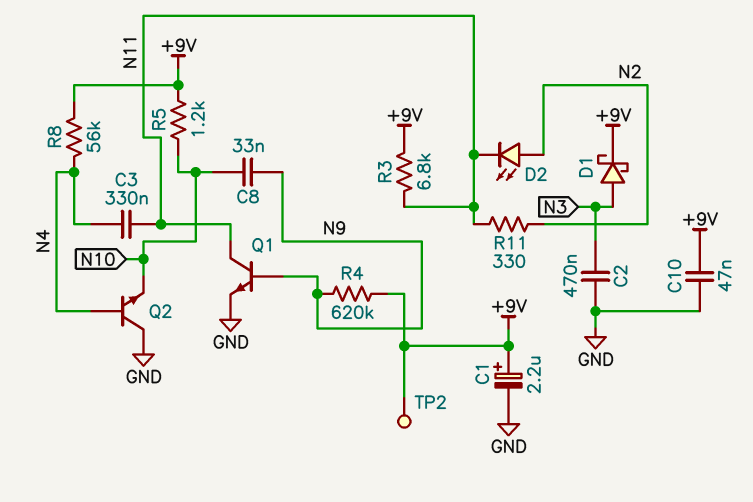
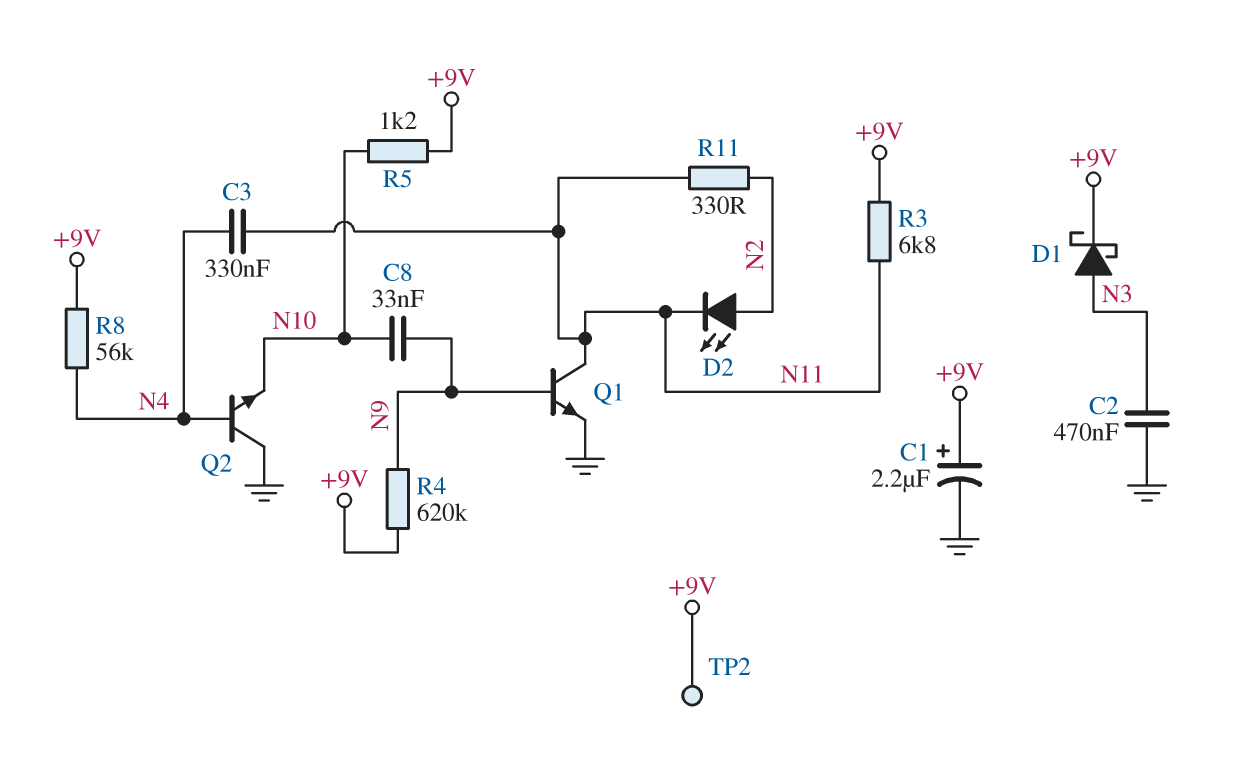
C10: 47nF (+9V, GND) -> none

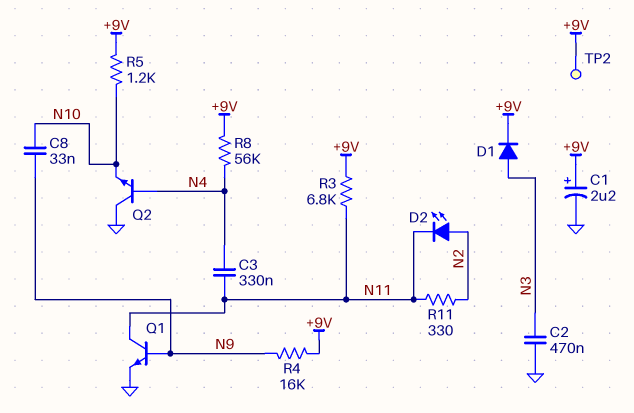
D1: schottky (A N3, K +9V) -> diode (A N3, K +9V)
R4: 620k (+9V, N9) -> 16k (+9V, N9)

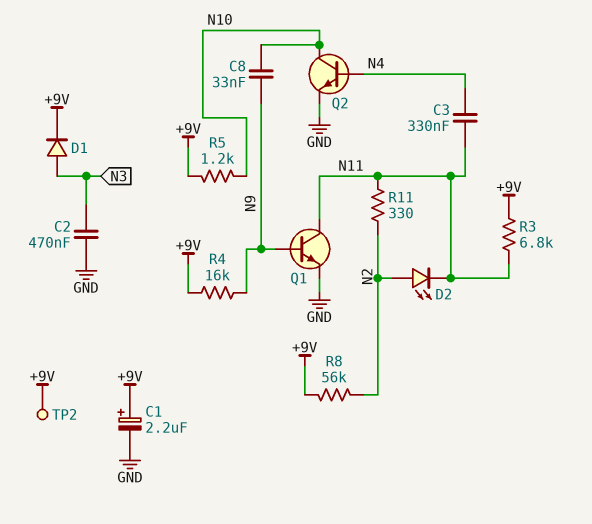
Q2: NPN (B N4, C GND, E N10) -> NPN (B N4, C N10, E GND)
R8: 56k (+9V, N4) -> 56k (+9V, N2)

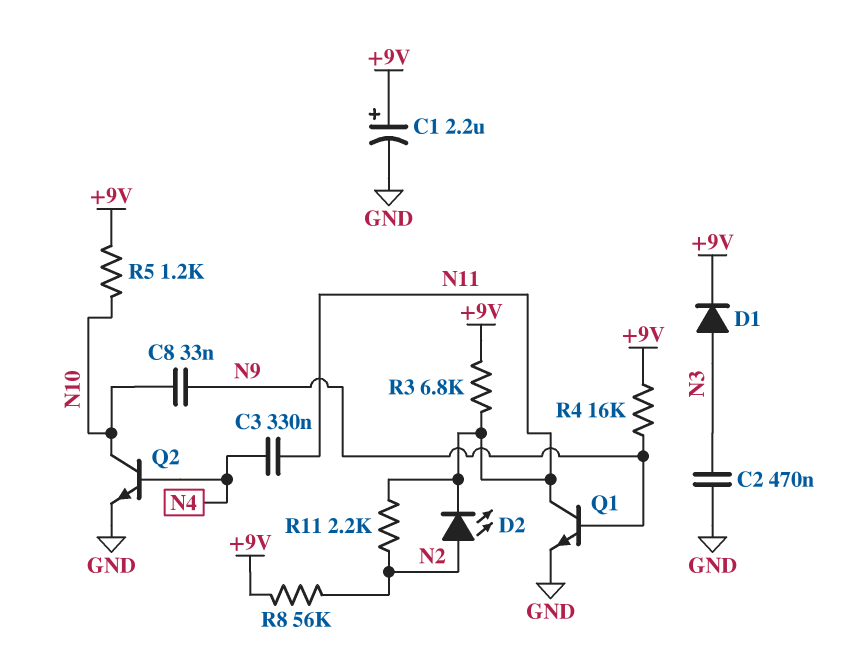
R11: 330 (N2, N11) -> 2.2k (N2, N11)
TP2: test point (+9V) -> none

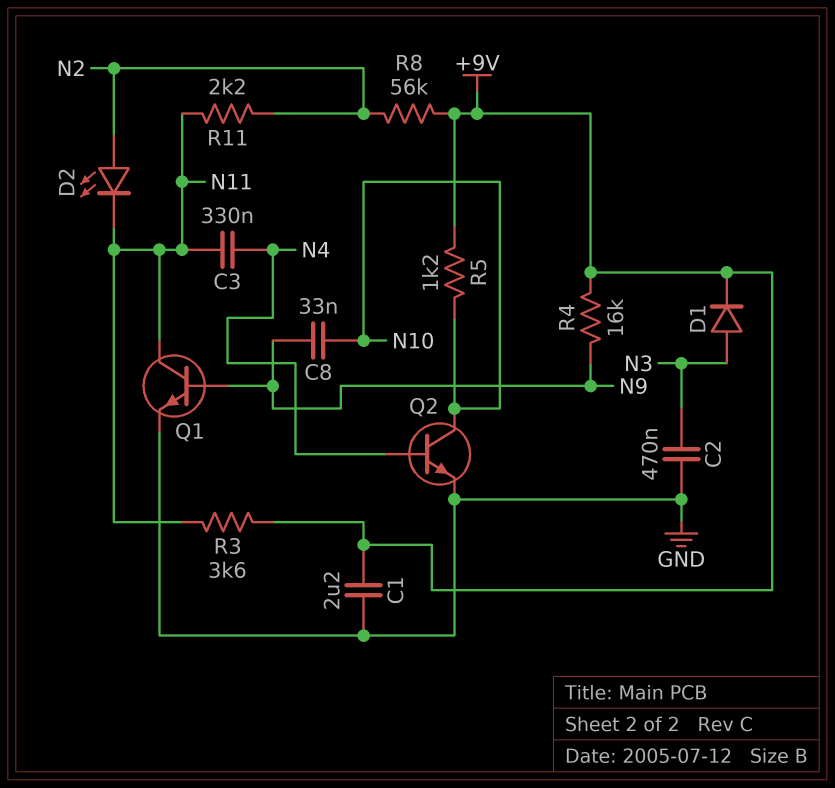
C1: 2.2uF (plus +9V, minus GND) -> 2.2uF (+9V, GND)
R3: 6.8k (+9V, N11) -> 3.6k (+9V, N11)

